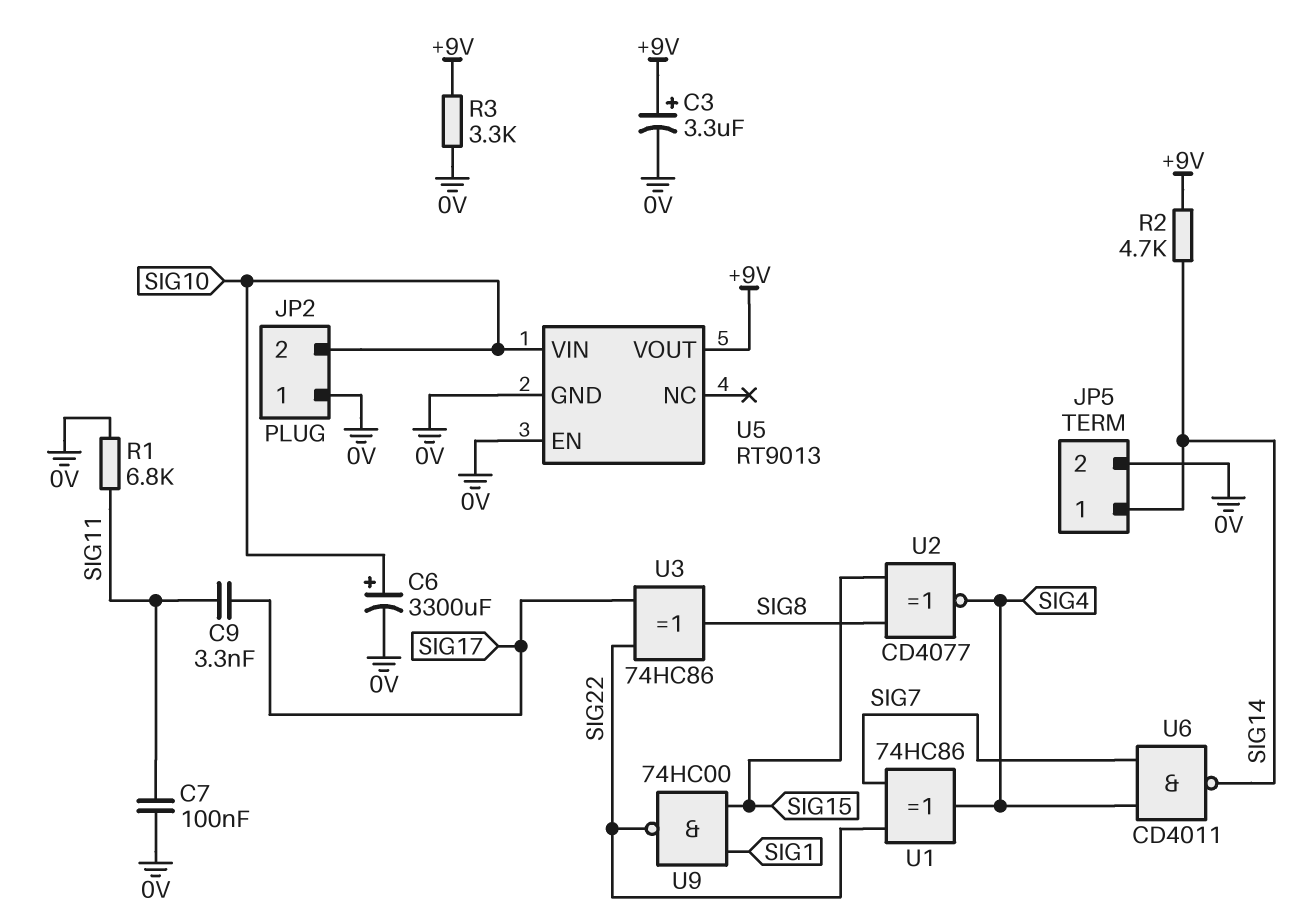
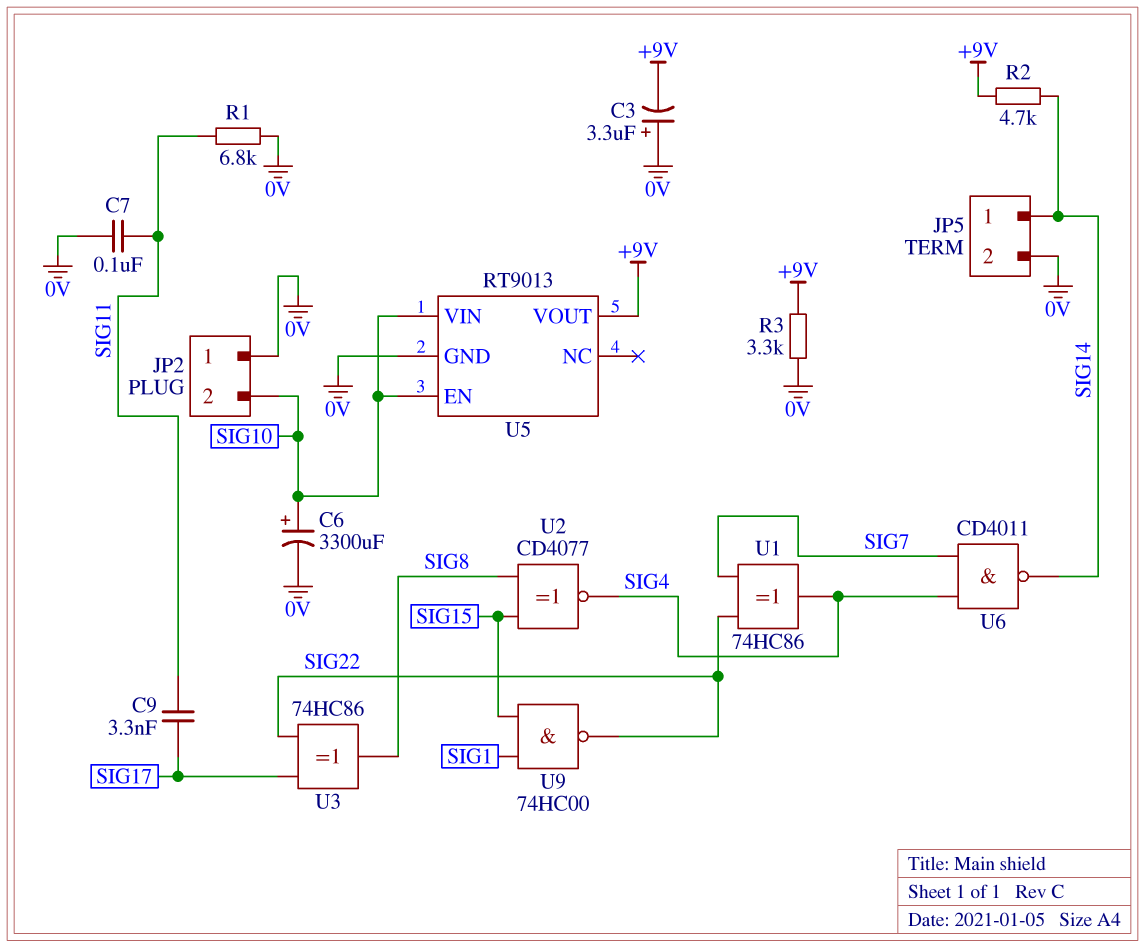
C3: 3.3uF (plus +9V, minus 0V) -> 3.3uF (plus 0V, minus +9V)
U5 pin EN: 0V -> SIG10

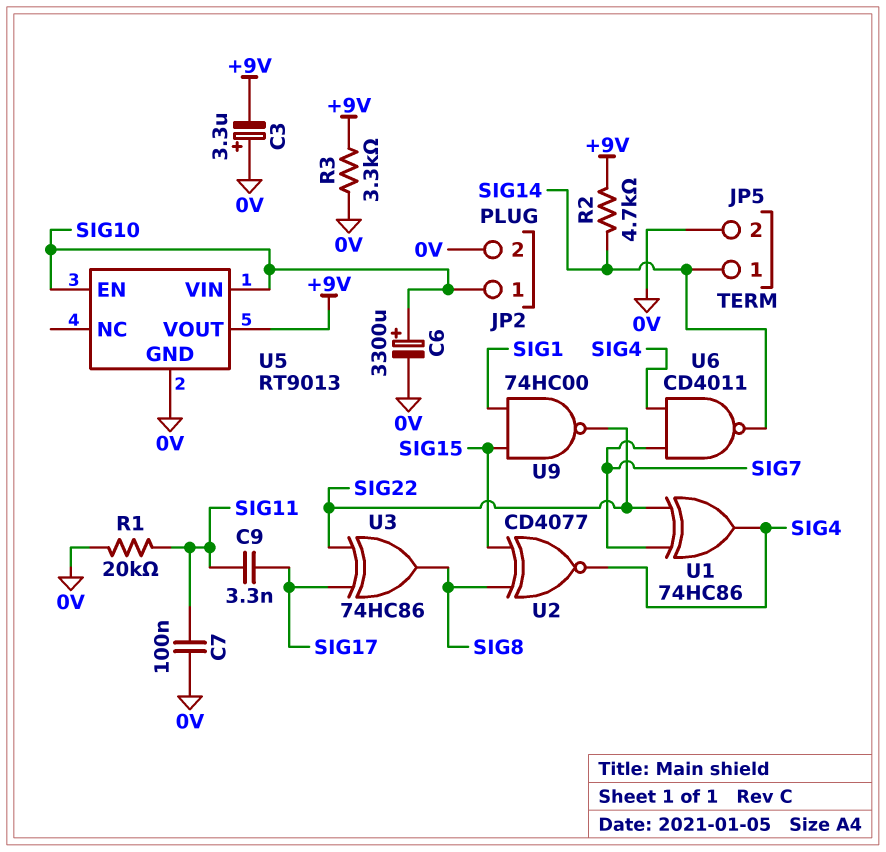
JP2 pin 1: 0V -> SIG10
JP2 pin 2: SIG10 -> 0V
R1: 6.8k (0V, SIG11) -> 20k (0V, SIG11)

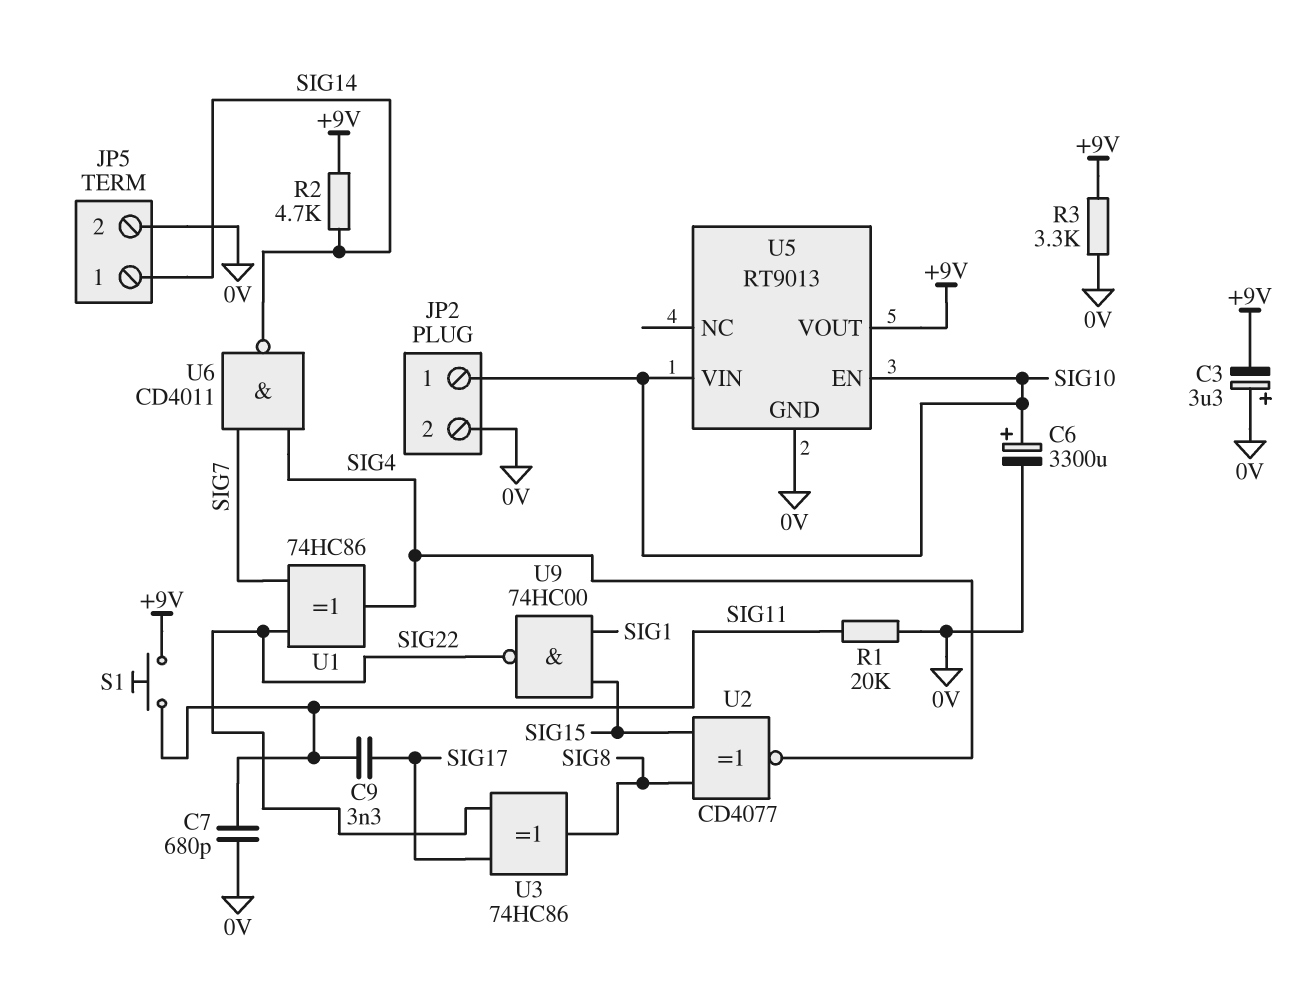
C7: 100nF (0V, SIG11) -> 680pF (0V, SIG11)
S1: none -> button (+9V, SIG11)

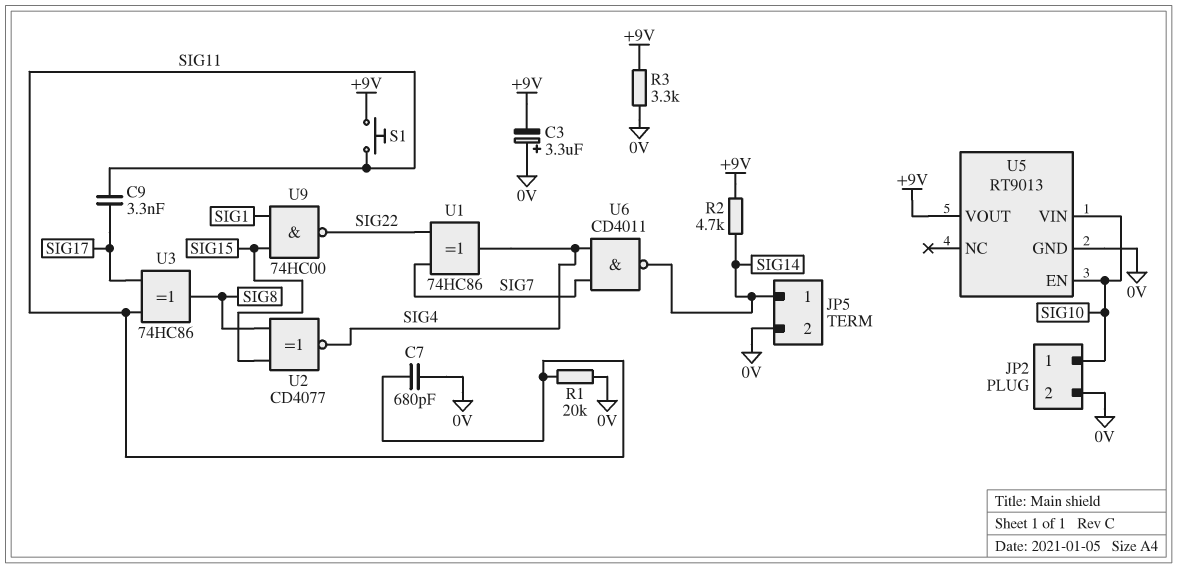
C6: 3300uF (plus SIG10, minus 0V) -> none
U3: XOR 74HC86 (in SIG17, in SIG22, out SIG8) -> XOR 74HC86 (in SIG11, in SIG17, out SIG8)

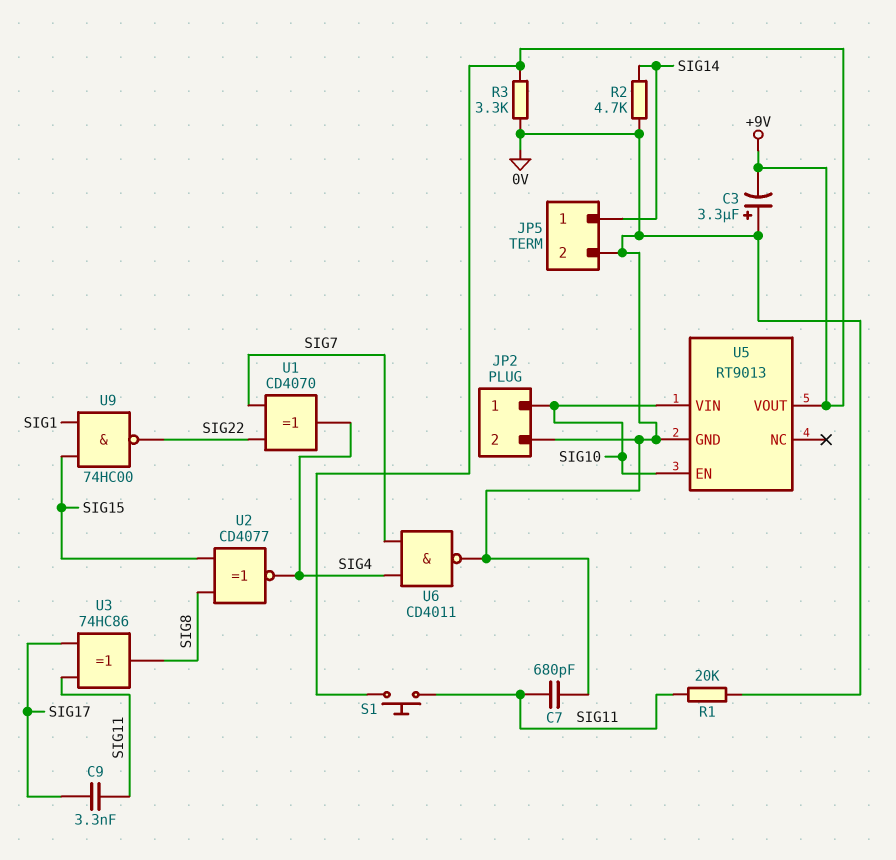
R2: 4.7k (+9V, SIG14) -> 4.7k (0V, SIG14)
U1: XOR 74HC86 (in SIG7, in SIG22, out SIG4) -> XOR CD4070 (in SIG7, in SIG22, out SIG4)
U6: NAND CD4011 (in SIG4, in SIG7, out SIG14) -> NAND CD4011 (in SIG4, in SIG7, out 0V)

